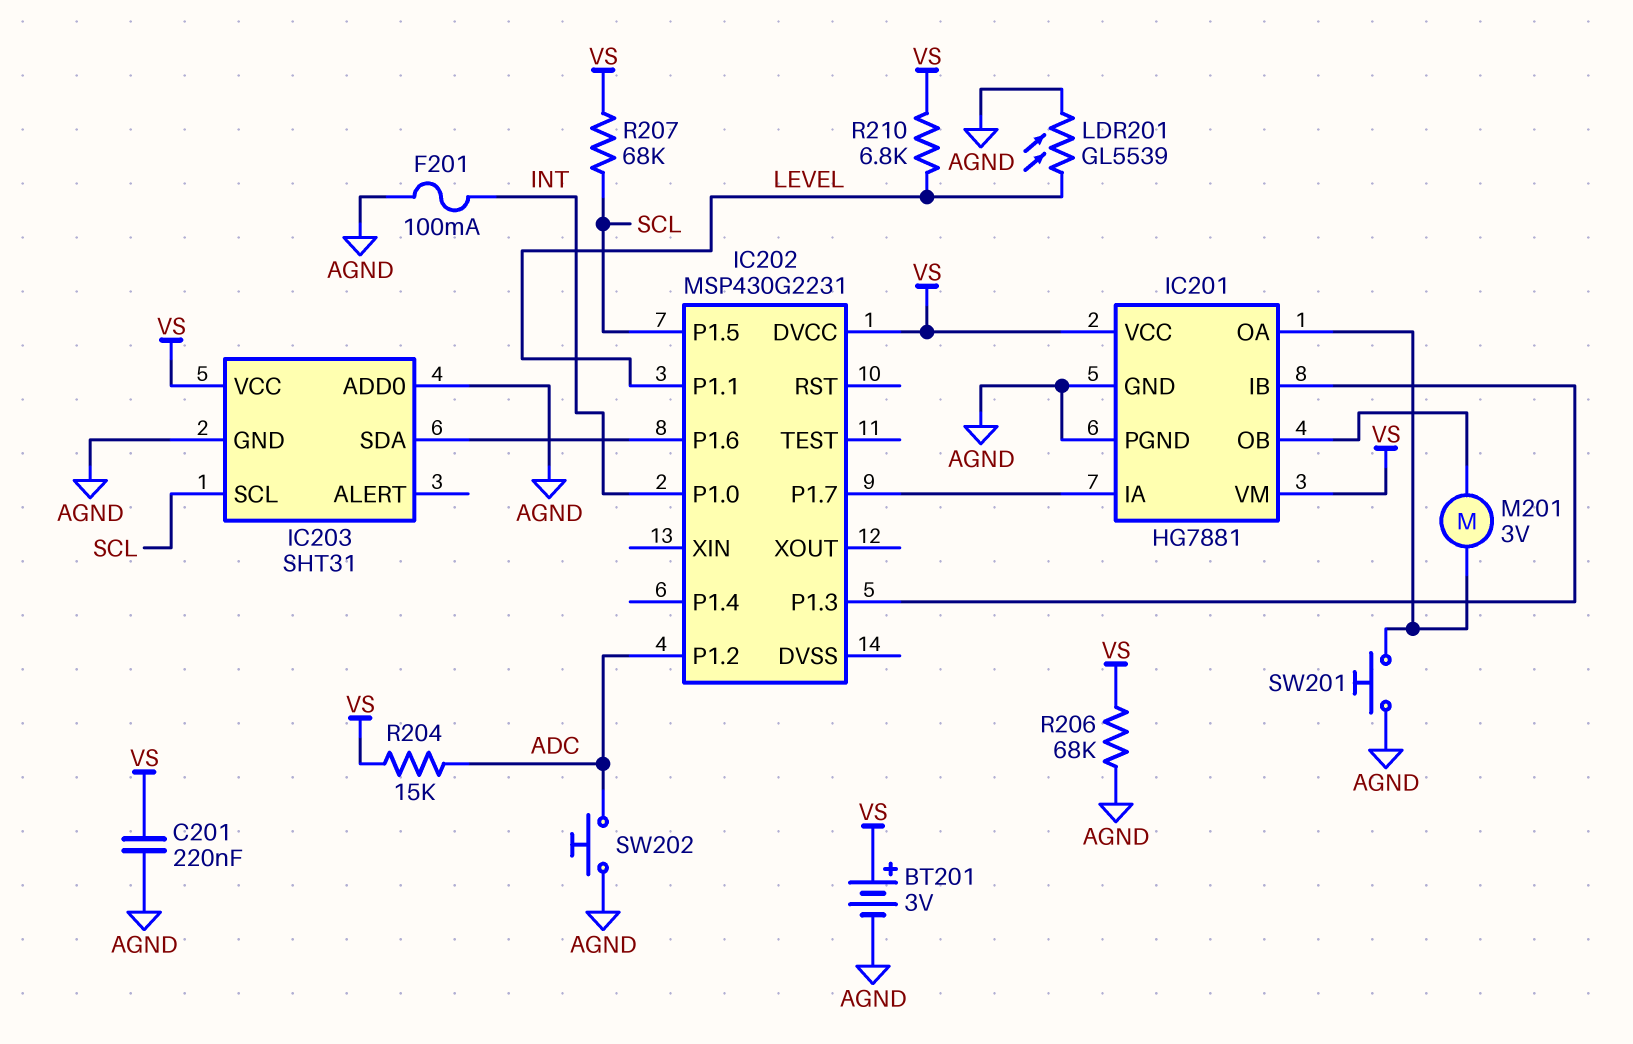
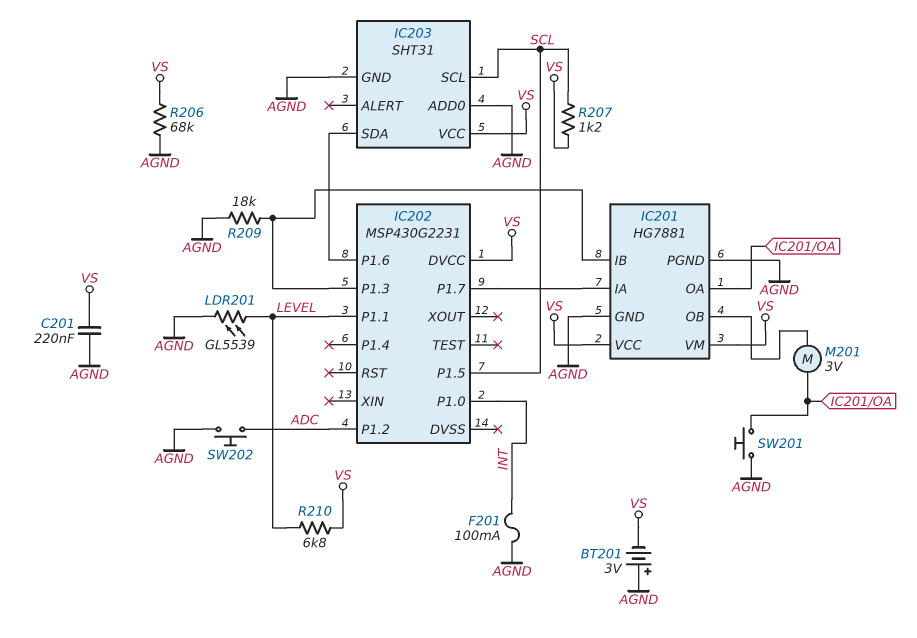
BT201: 3V (plus VS, minus AGND) -> 3V (plus AGND, minus VS)
R204: 15k (ADC, VS) -> none
R207: 68k (SCL, VS) -> 1.2k (SCL, VS)
R209: none -> 18k (AGND, IC201/IB)

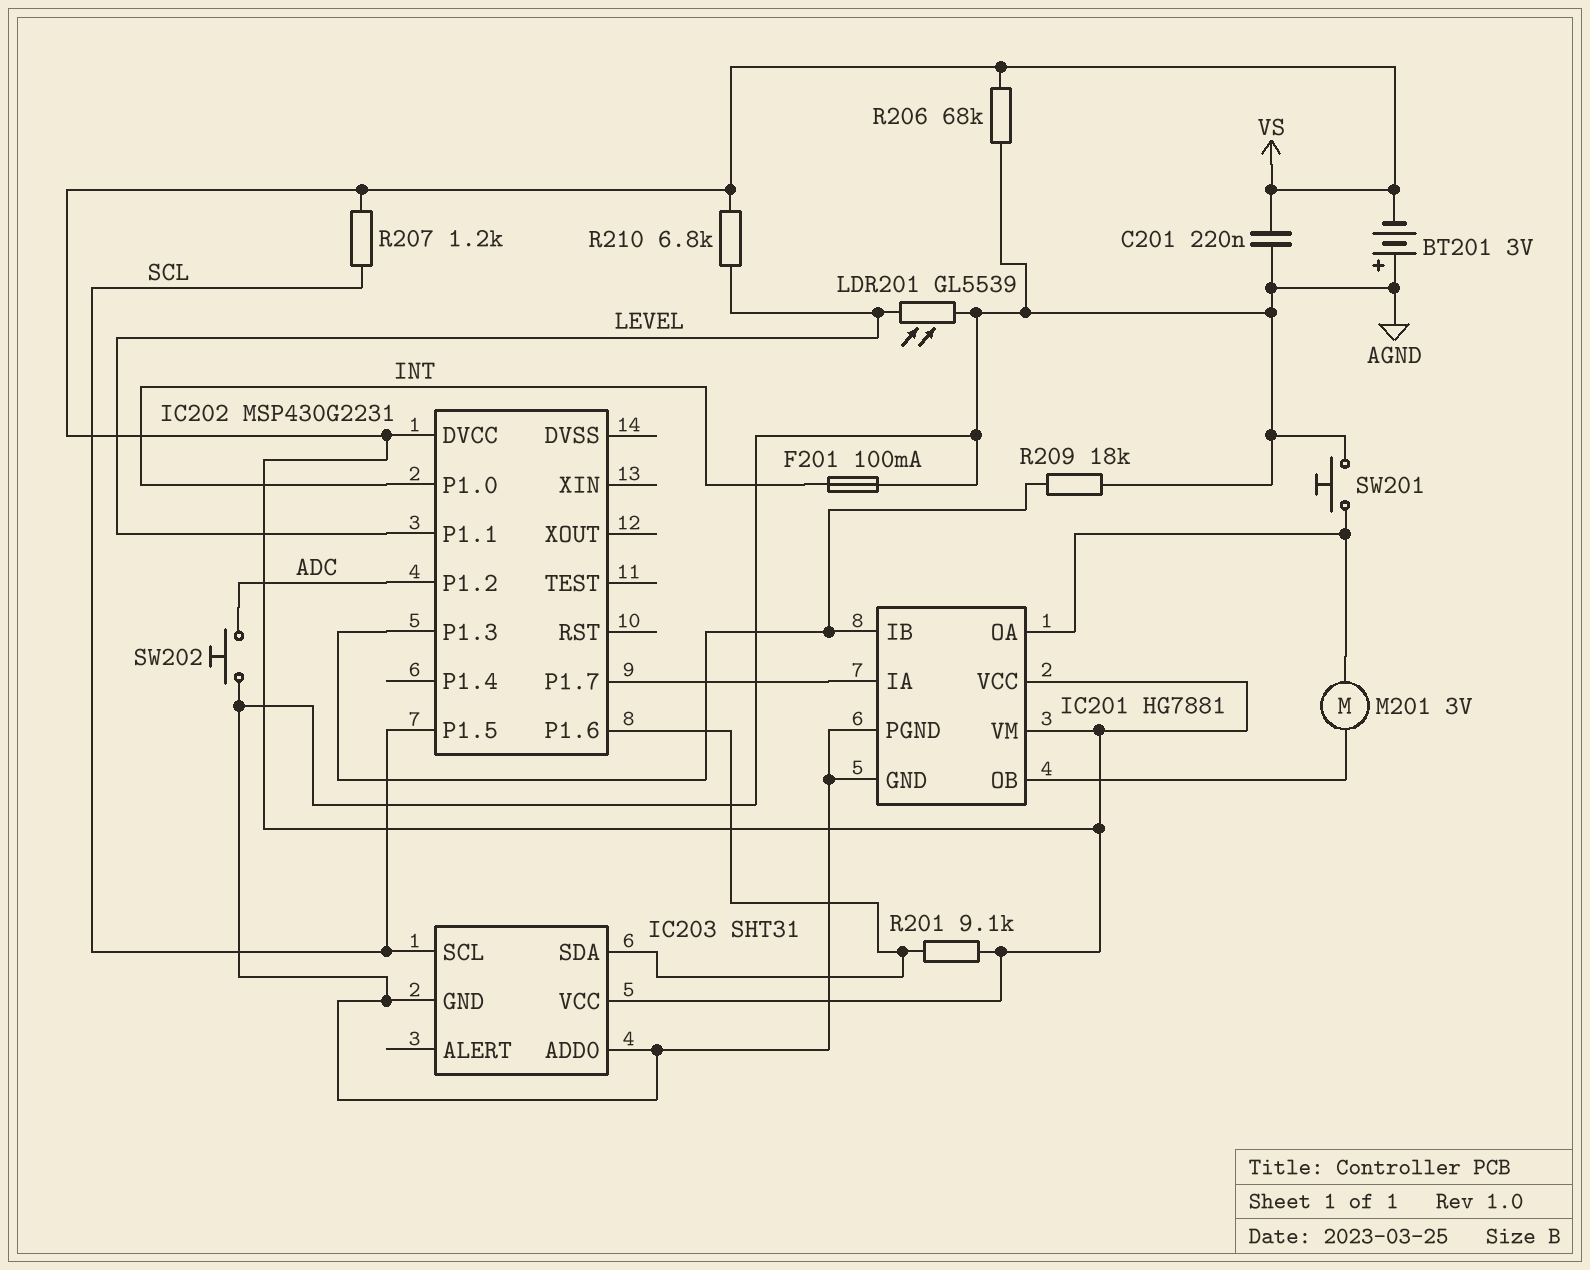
R201: none -> 9.1k (IC202/P1.6, VS)

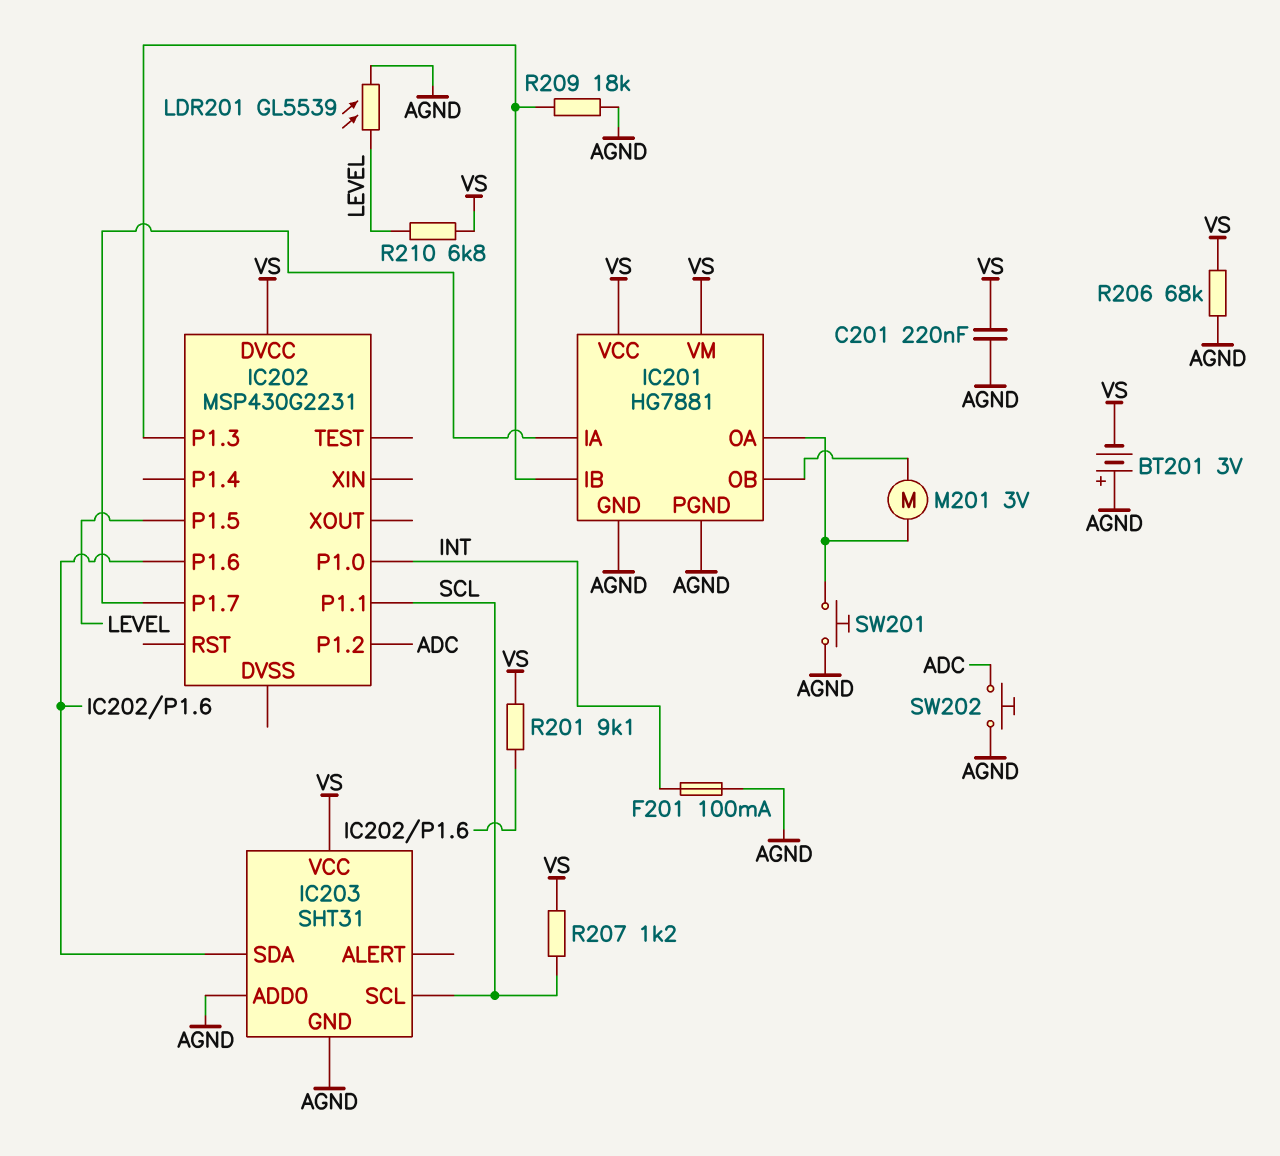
IC202 pin P1.1: LEVEL -> SCL
IC202 pin P1.5: SCL -> LEVEL

